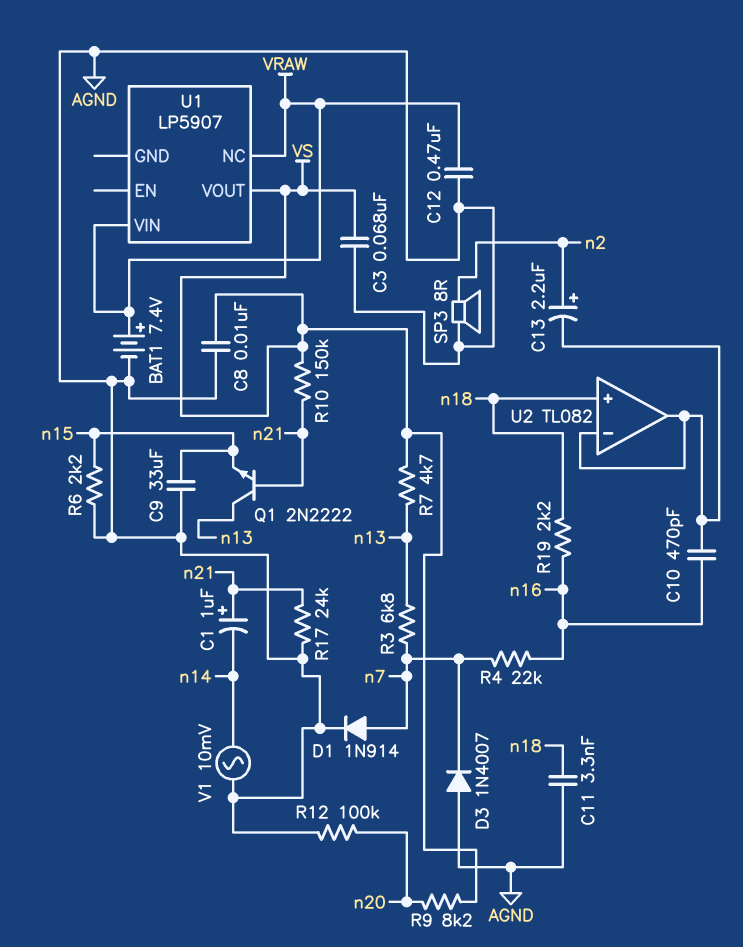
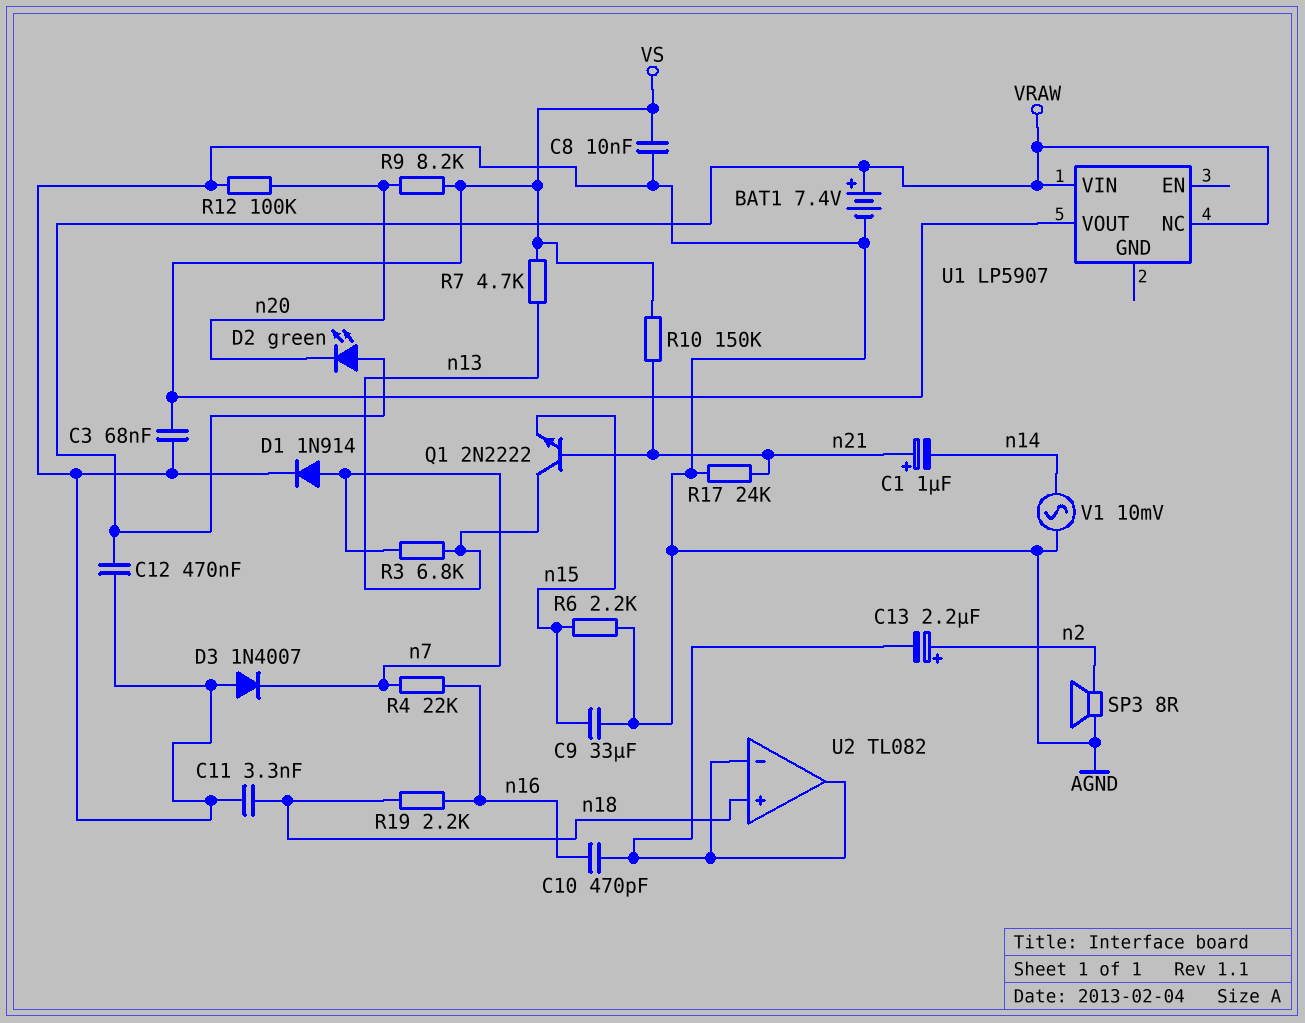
D2: none -> LED green (A VRAW, K n20)

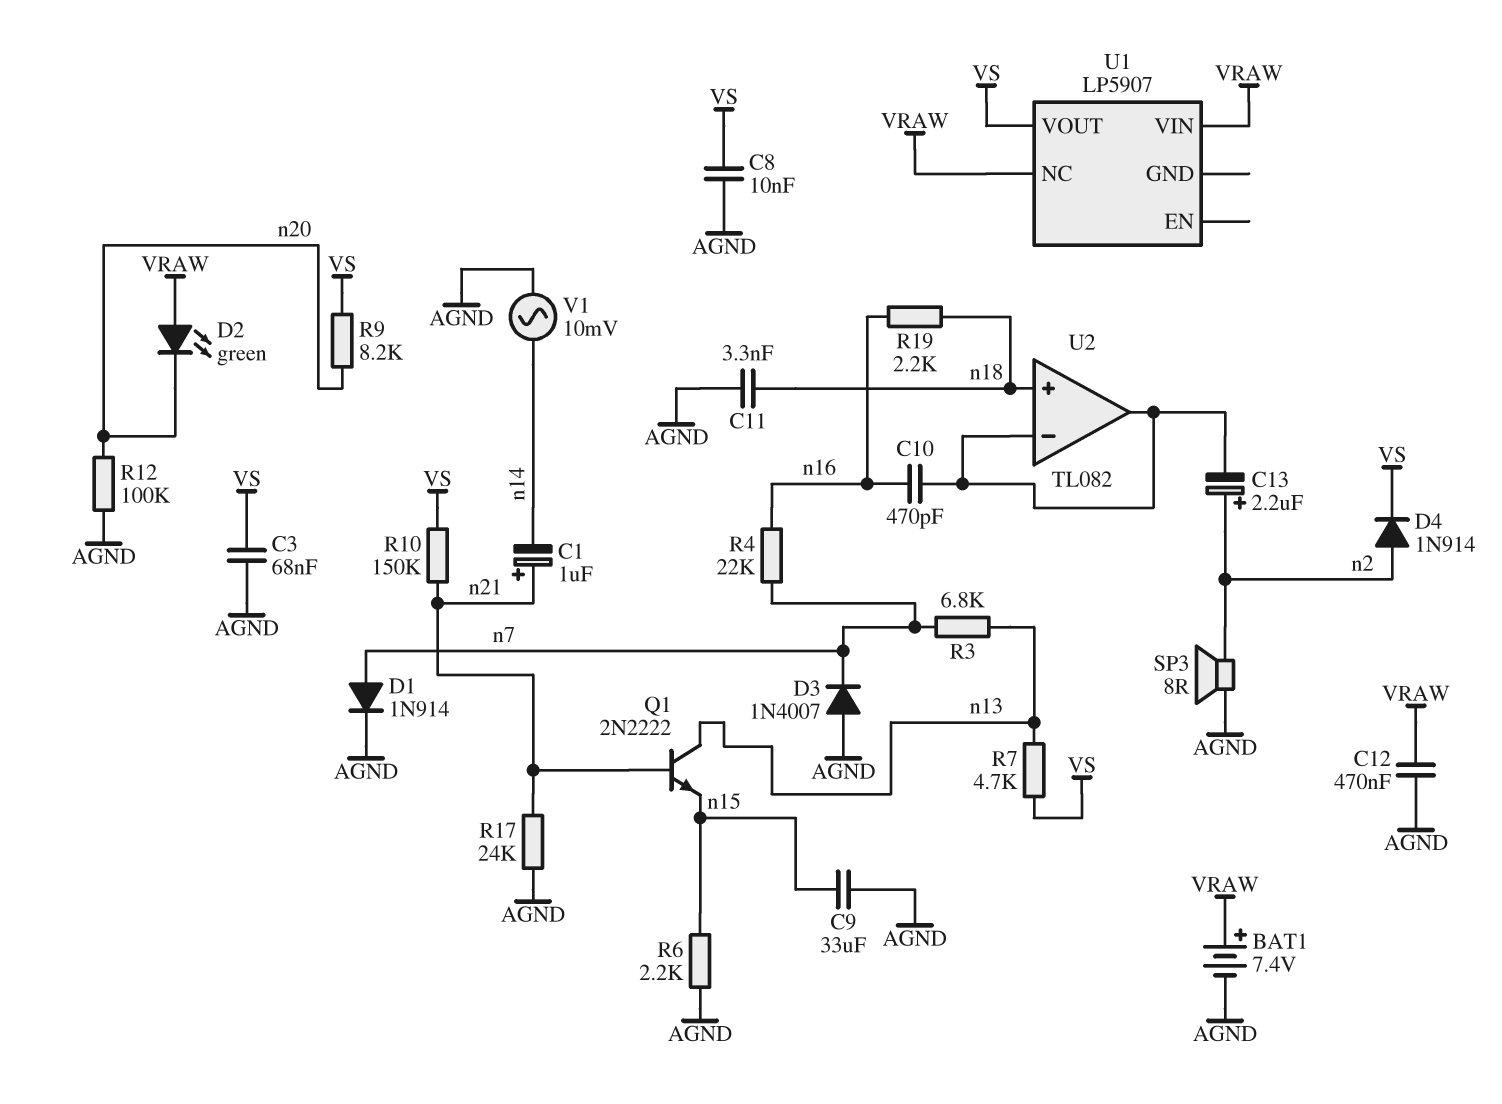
D4: none -> diode 1N914 (A n2, K VS)

